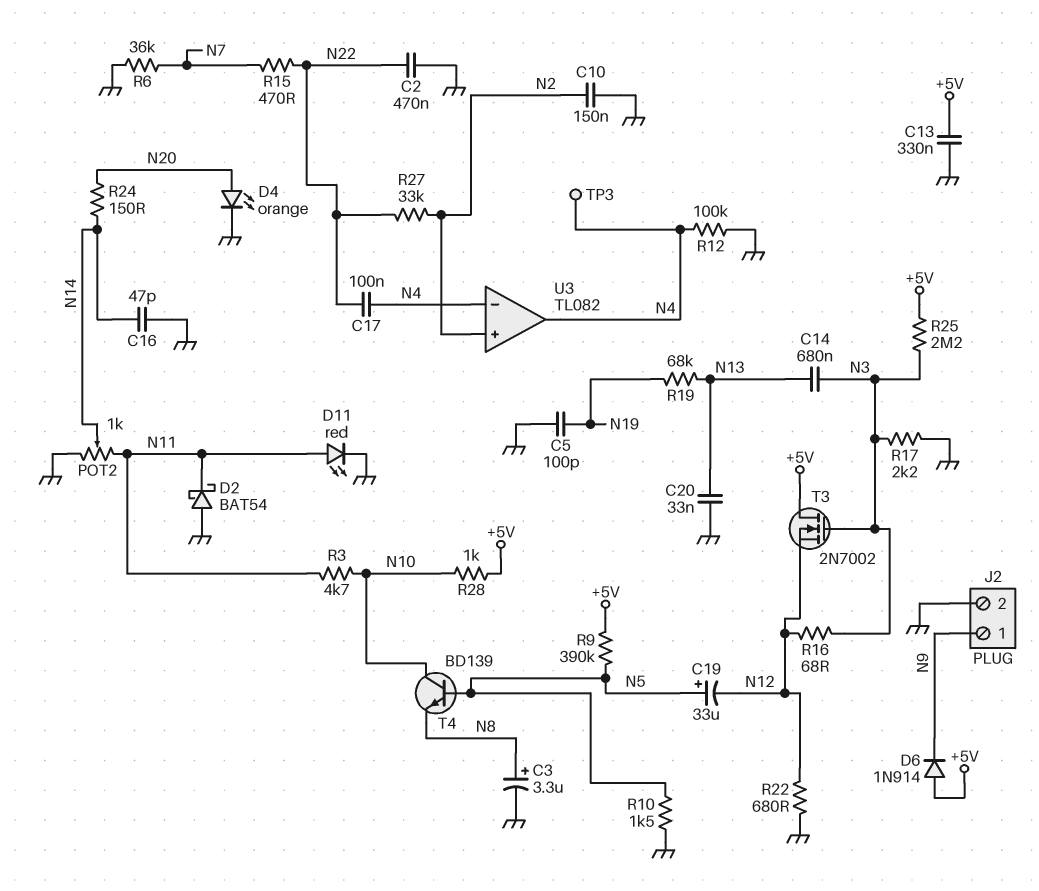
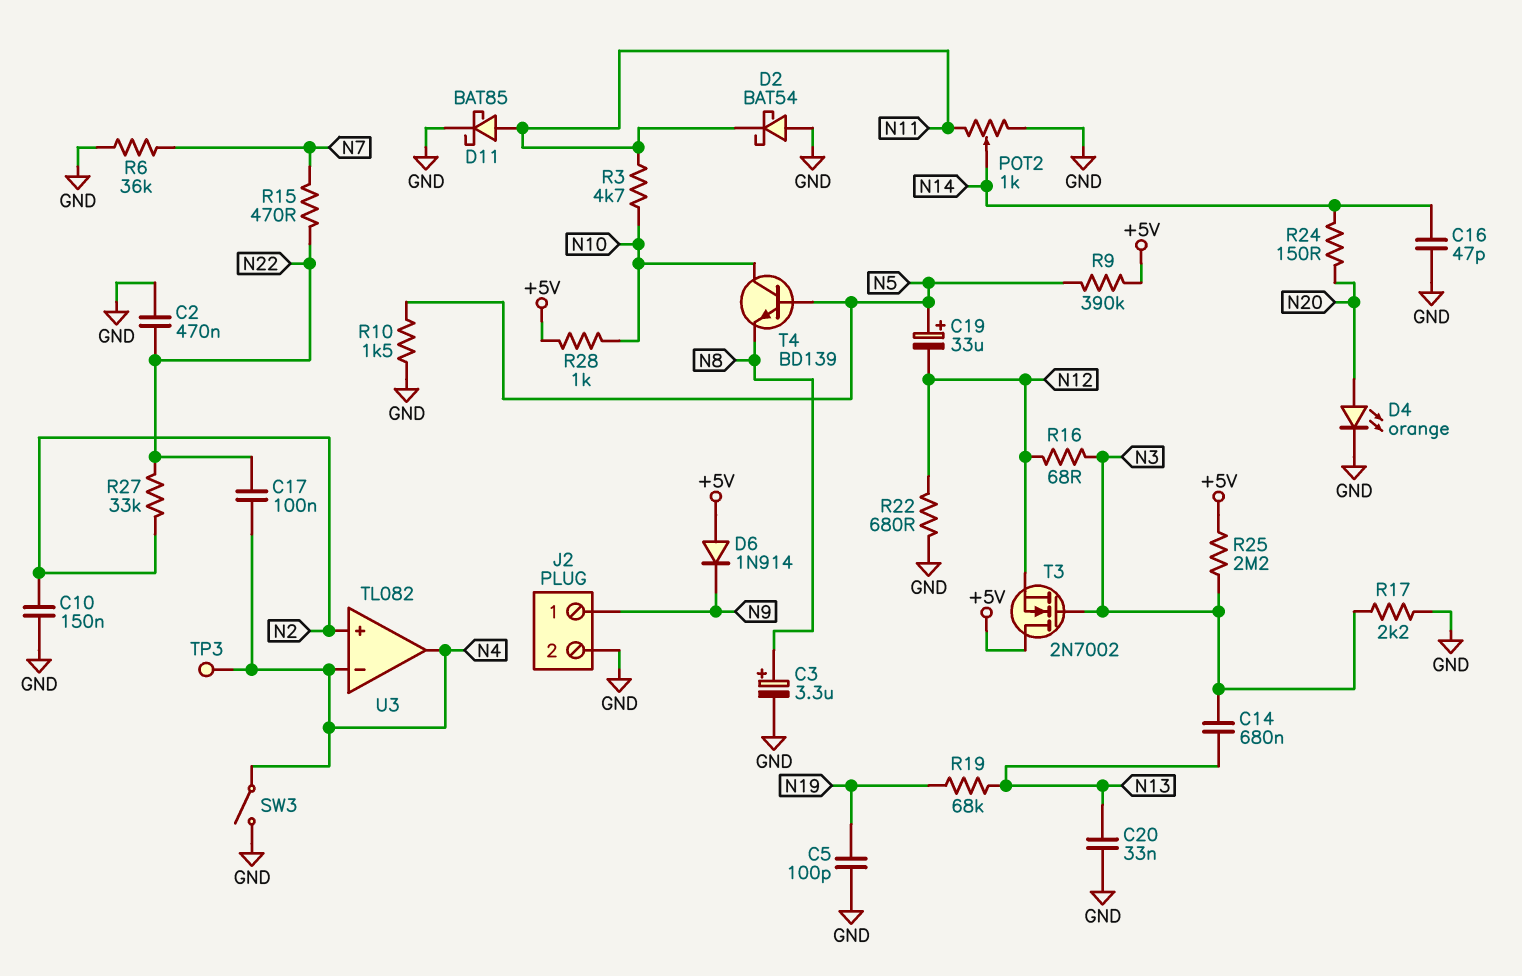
C13: 330nF (+5V, GND) -> none
D11: LED red (A N11, K GND) -> schottky BAT85 (A N11, K GND)
R12: 100k (GND, N4) -> none
SW3: none -> switch (GND, N4)

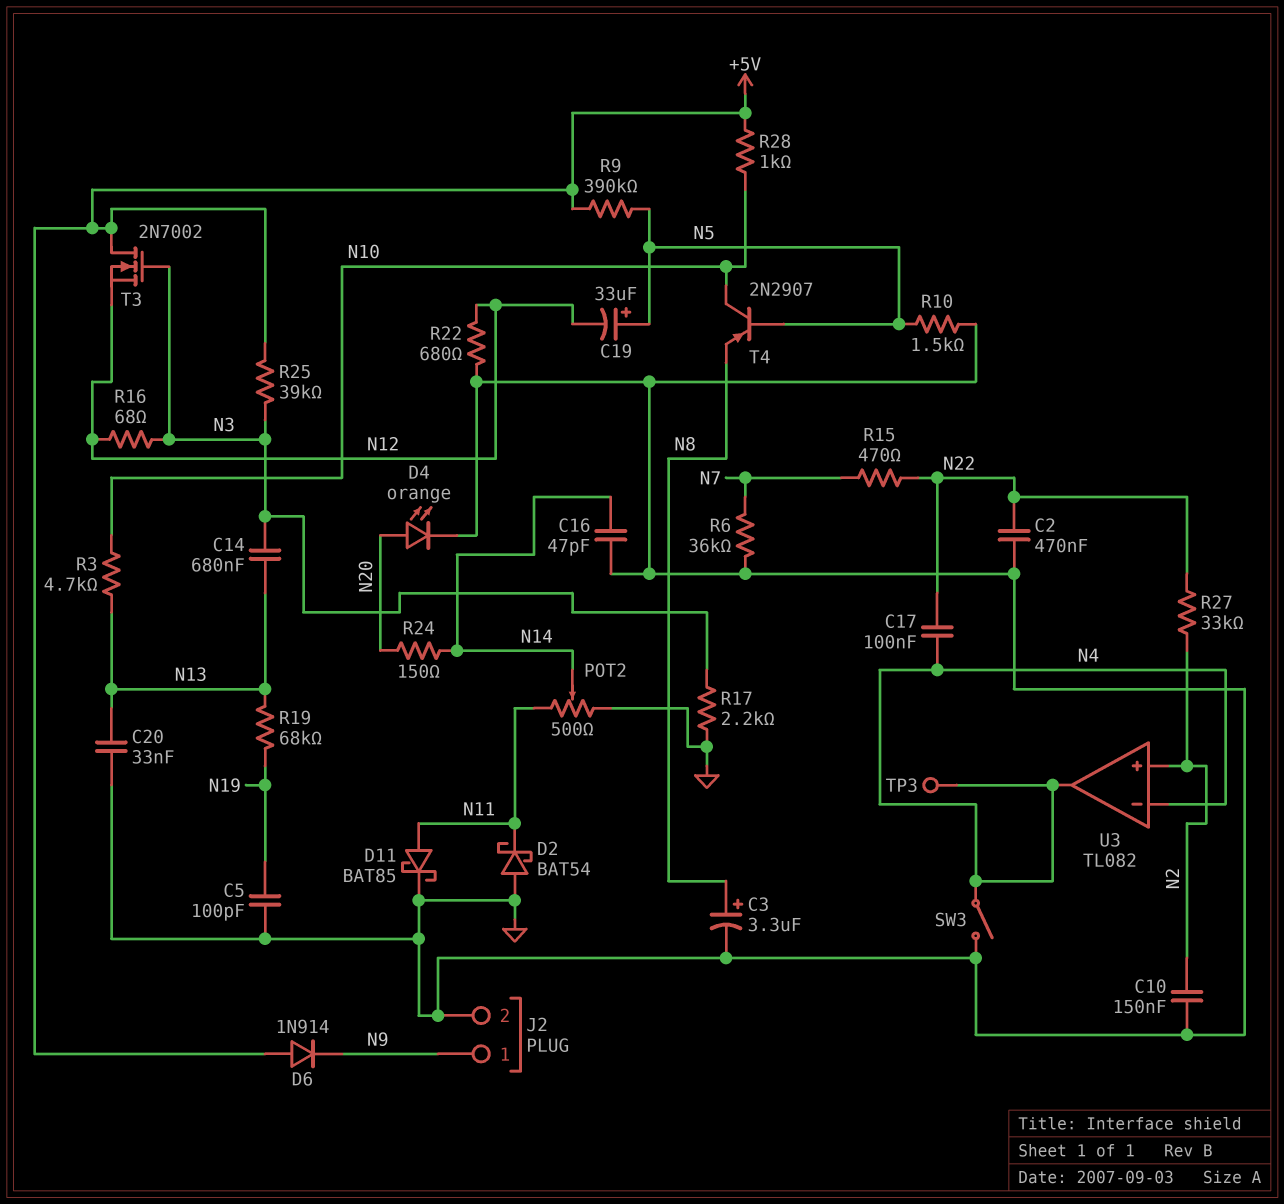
POT2: 1k (GND, N11, wiper N14) -> 500 (GND, N11, wiper N14)
R3: 4.7k (N10, N11) -> 4.7k (N10, N13)
R25: 2.2M (+5V, N3) -> 39k (+5V, N3)
T4: NPN BD139 (B N5, C N10, E N8) -> PNP 2N2907 (B N5, C N10, E N8)

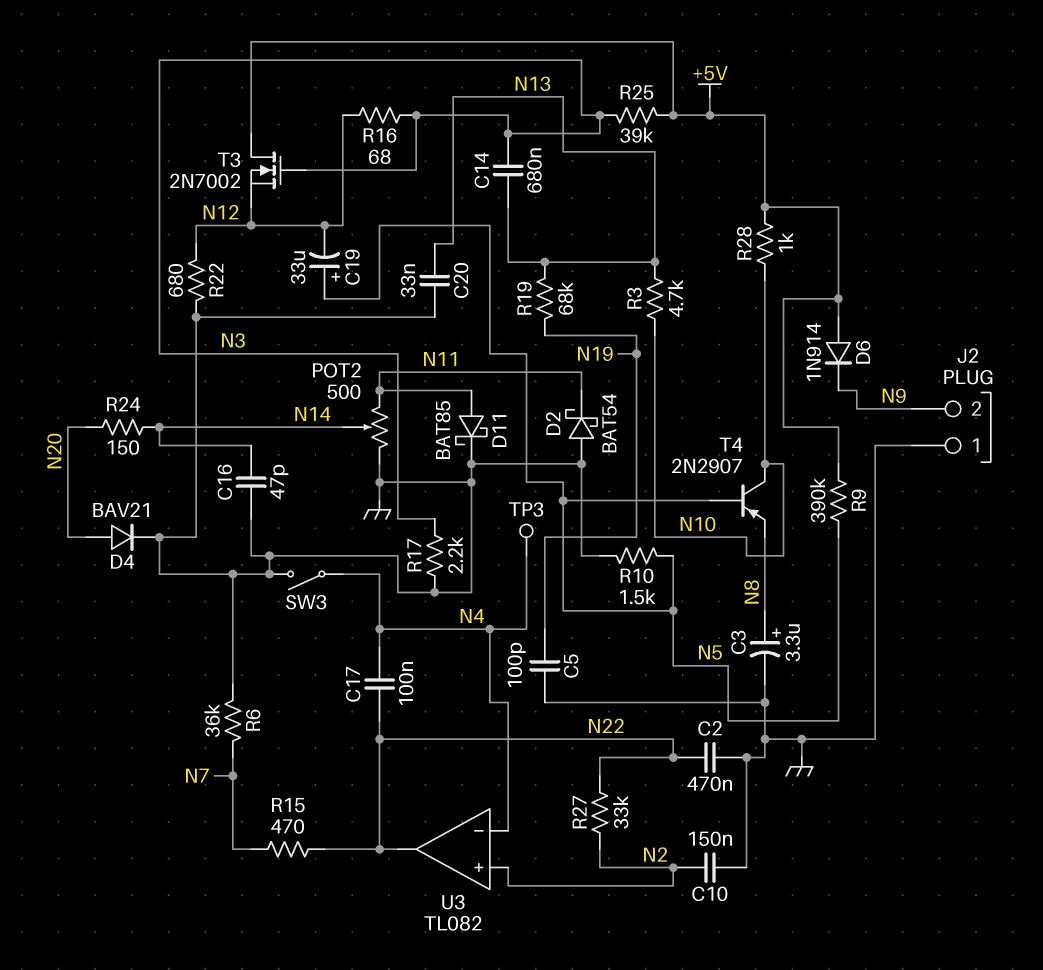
D4: LED orange (A N20, K GND) -> diode BAV21 (A N20, K GND)
J2 pin 1: N9 -> GND
J2 pin 2: GND -> N9
U3 pin out: N4 -> N22

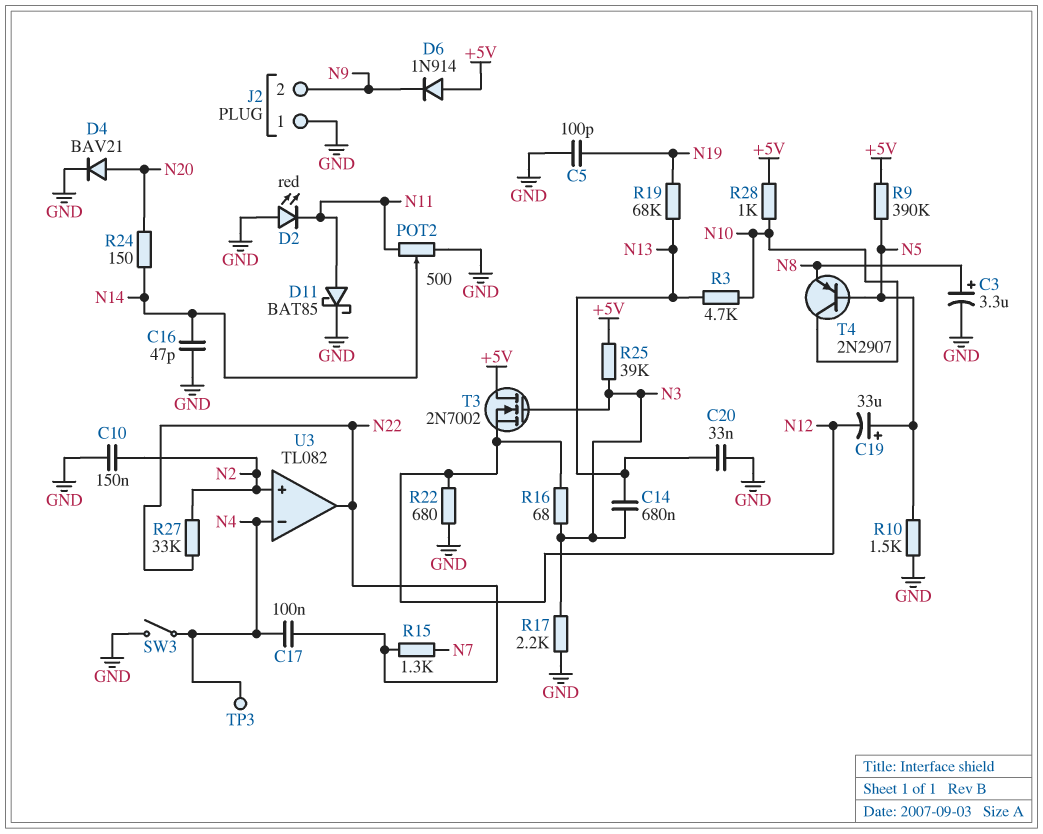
C2: 470nF (GND, N22) -> none
D2: schottky BAT54 (A GND, K N11) -> LED red (A GND, K N11)
R6: 36k (GND, N7) -> none
R15: 470 (N7, N22) -> 1.3k (N7, N22)

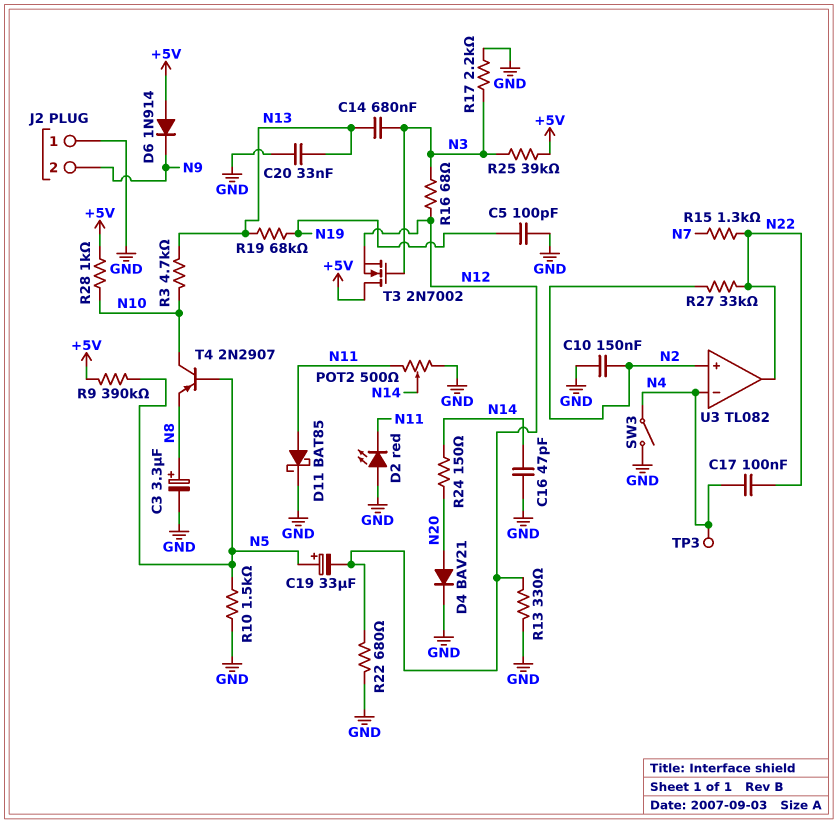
R13: none -> 330 (GND, N12)

